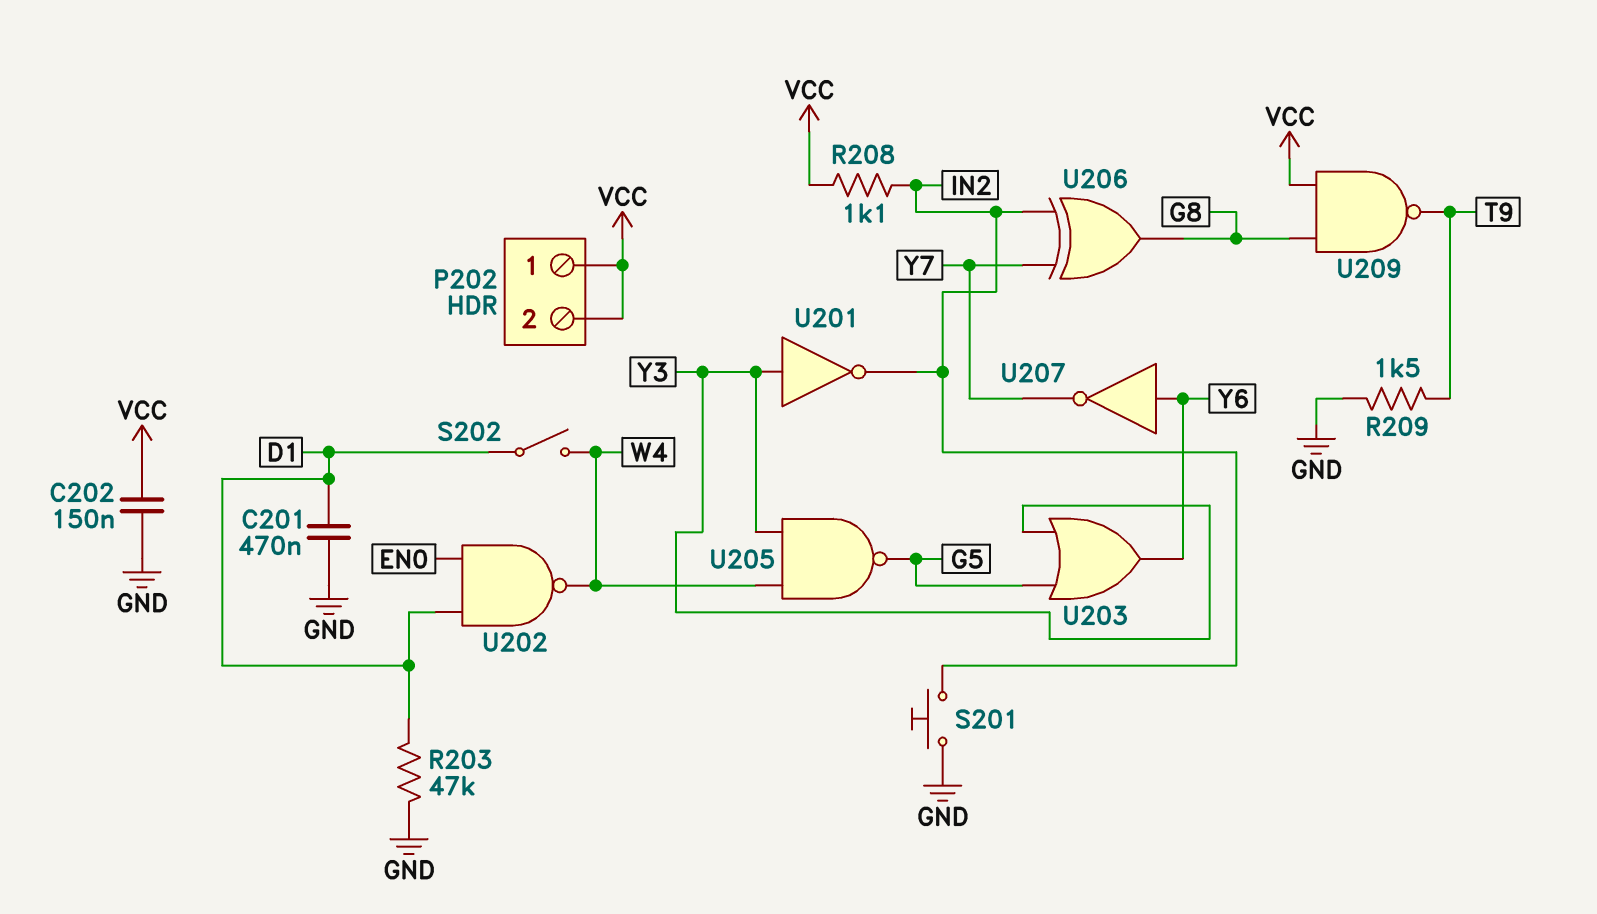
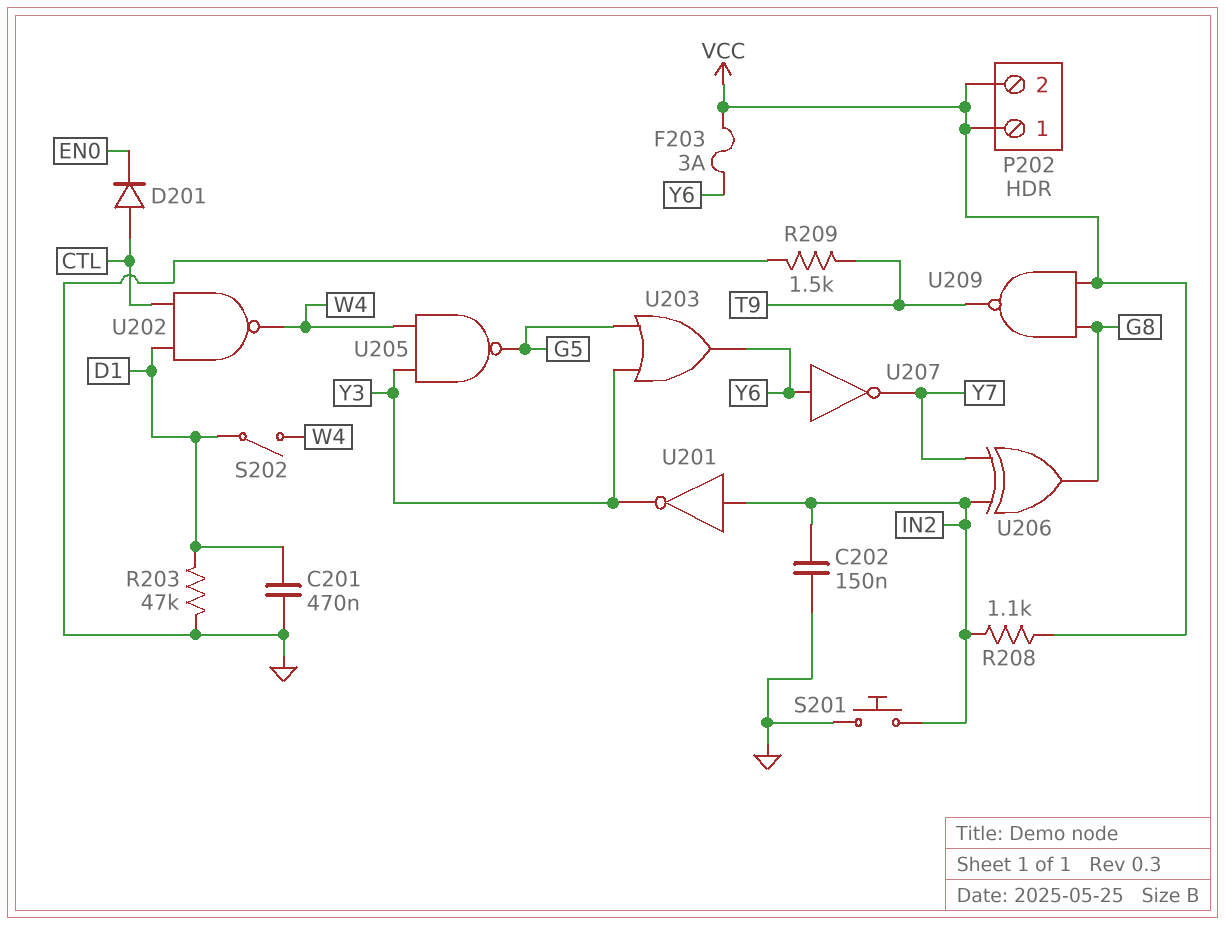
C202: 150nF (GND, VCC) -> 150nF (GND, IN2)
D201: none -> diode (A CTL, K EN0)
F203: none -> 3A (VCC, Y6)
U201: NOT (in Y3, out IN2) -> NOT (in IN2, out Y3)
U202: NAND (in D1, in EN0, out W4) -> NAND (in CTL, in D1, out W4)

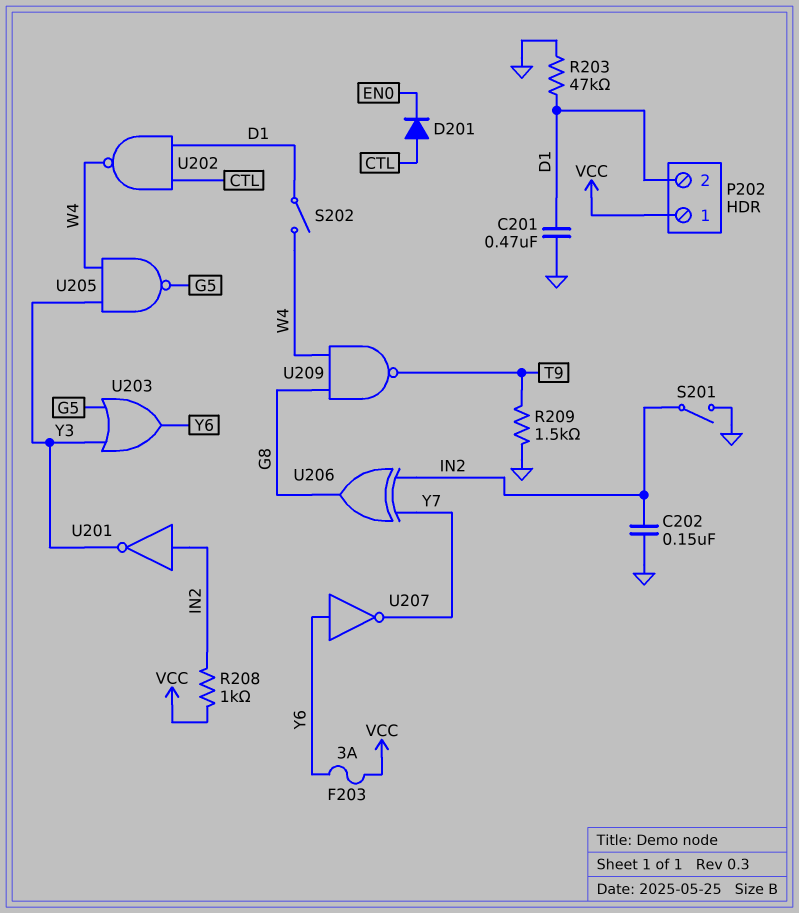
P202 pin 2: VCC -> D1
R208: 1.1k (IN2, VCC) -> 1k (IN2, VCC)
S201: button (GND, IN2) -> switch (GND, IN2)
U209: NAND (in G8, in VCC, out T9) -> NAND (in G8, in W4, out T9)

